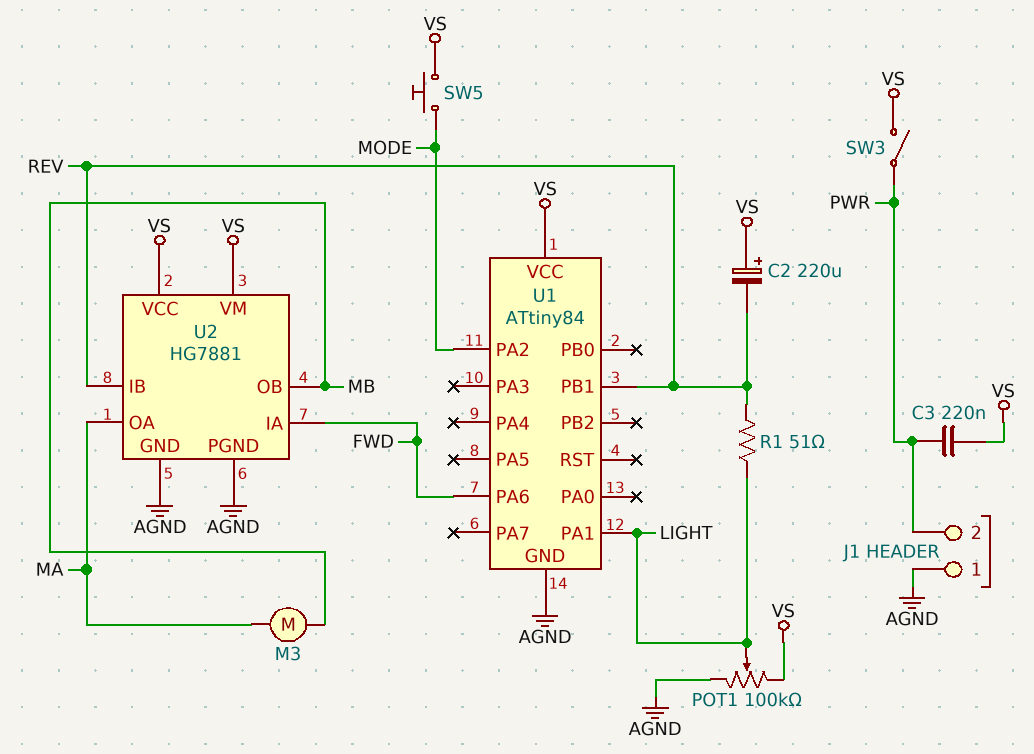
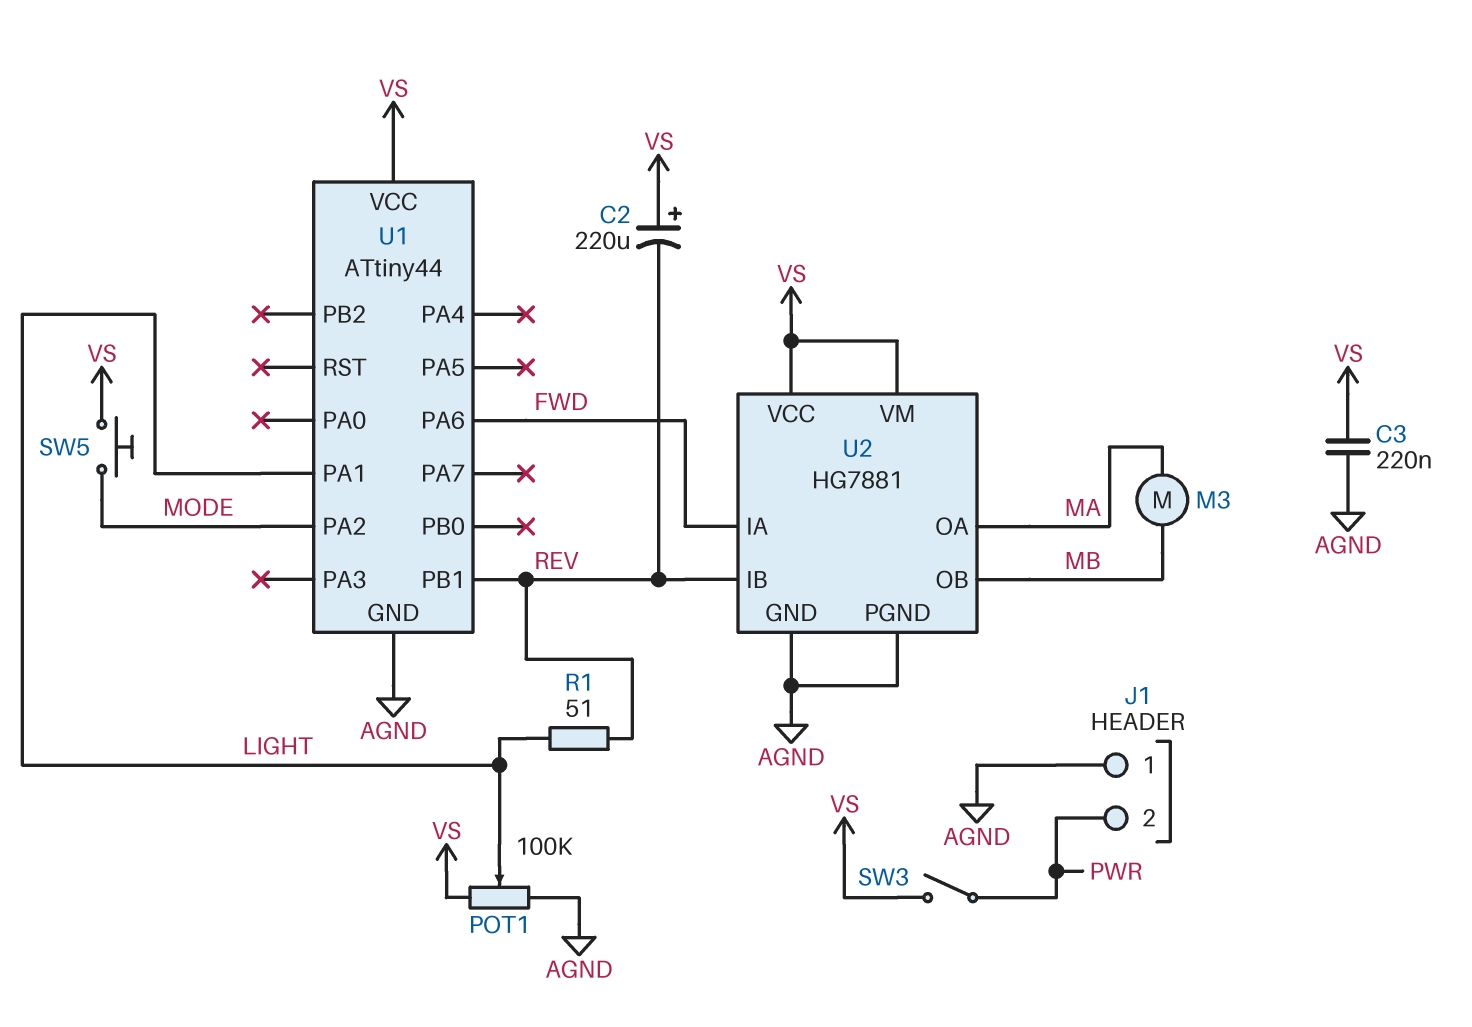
C3: 220nF (PWR, VS) -> 220nF (AGND, VS)
U1: ATtiny84 -> ATtiny44

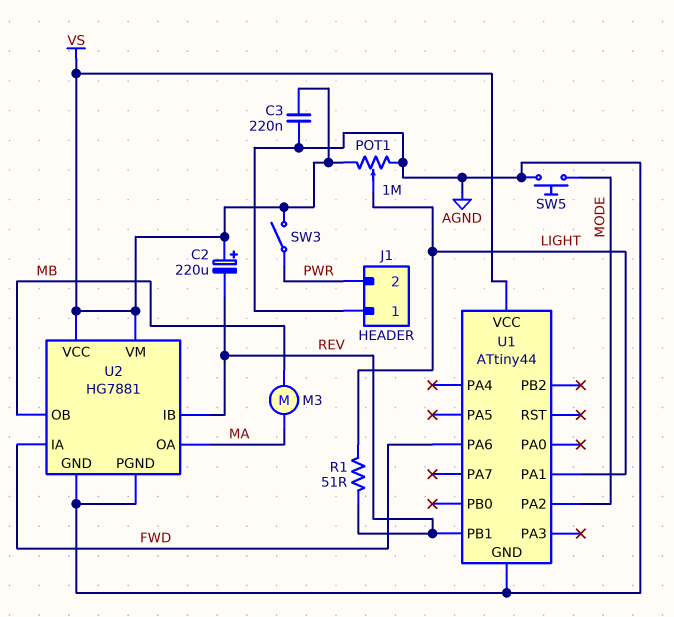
POT1: 100k (AGND, VS, wiper LIGHT) -> 1M (AGND, VS, wiper LIGHT)
SW5: button (MODE, VS) -> button (AGND, MODE)

